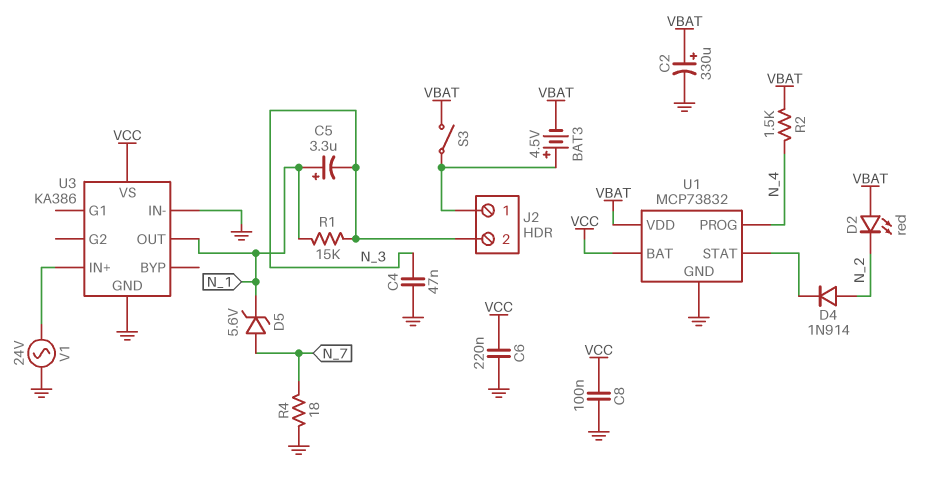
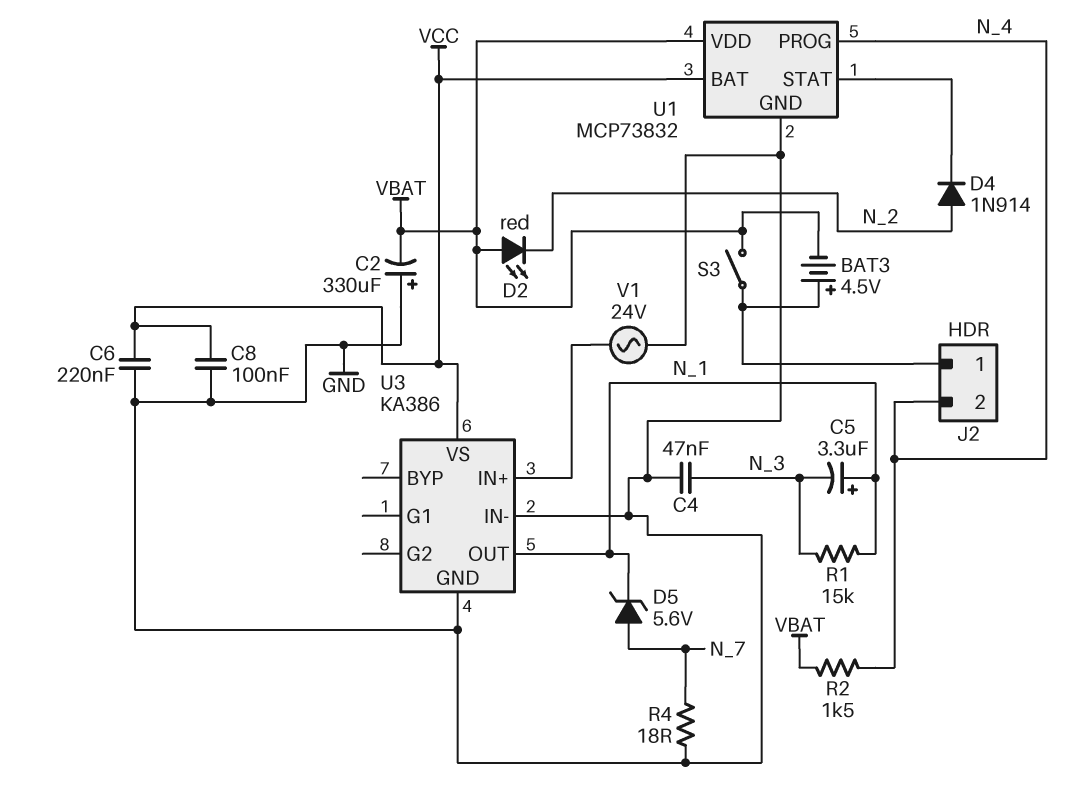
C2: 330uF (plus VBAT, minus GND) -> 330uF (plus GND, minus VBAT)
J2 pin 2: N_3 -> N_4

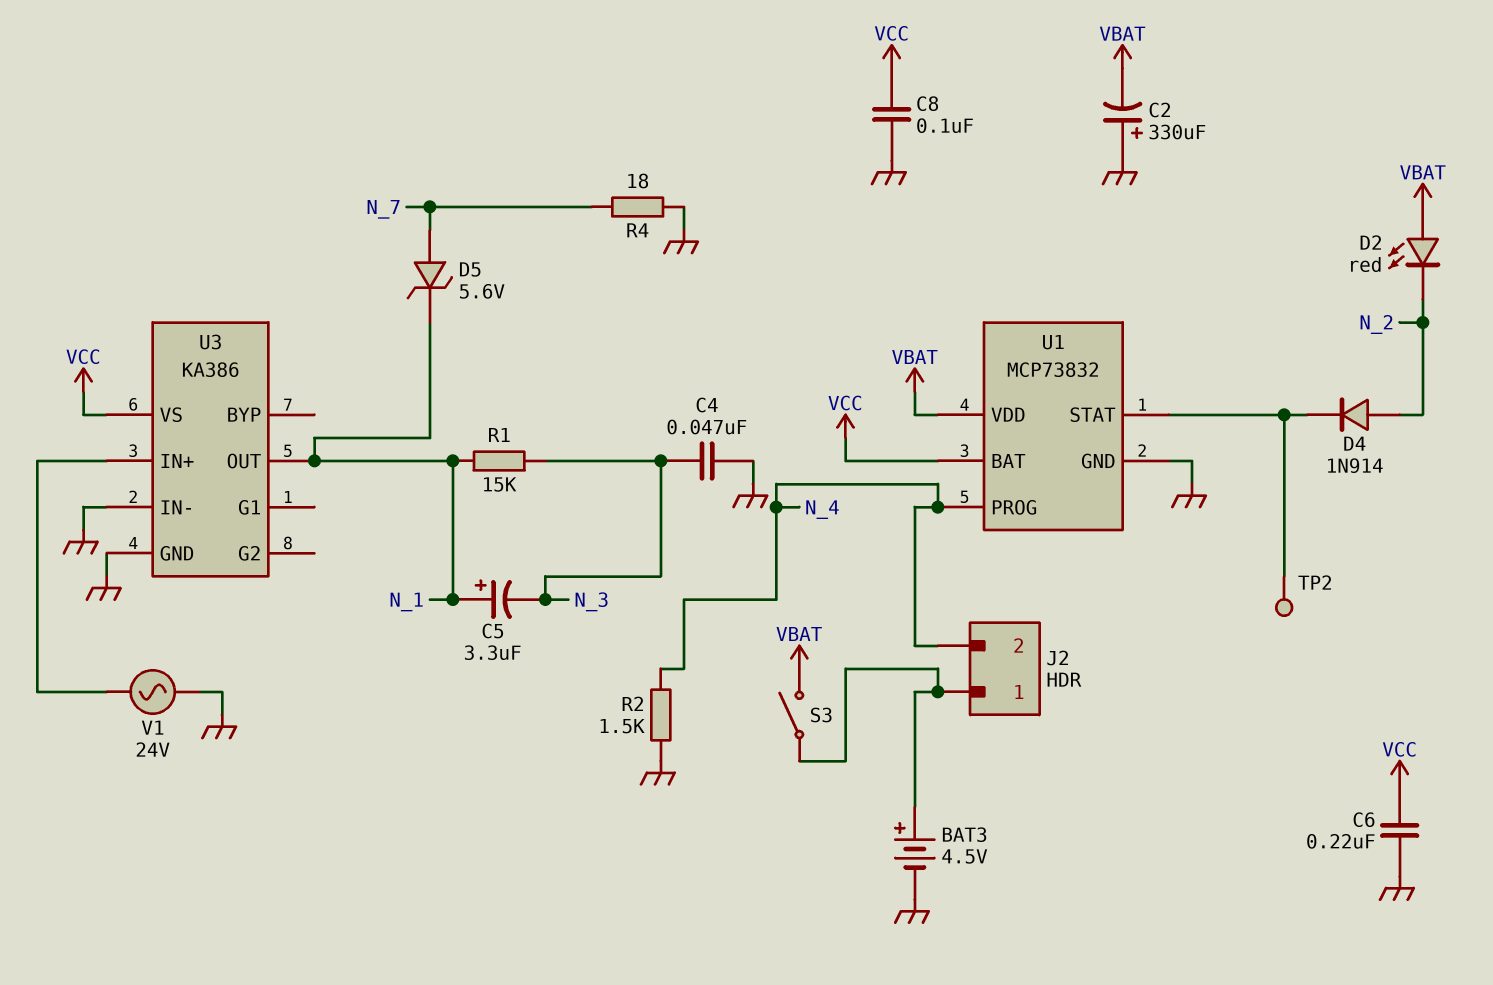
BAT3: 4.5V (plus J2/1, minus VBAT) -> 4.5V (plus J2/1, minus GND)
R2: 1.5k (N_4, VBAT) -> 1.5k (GND, N_4)
TP2: none -> test point (U1/STAT)

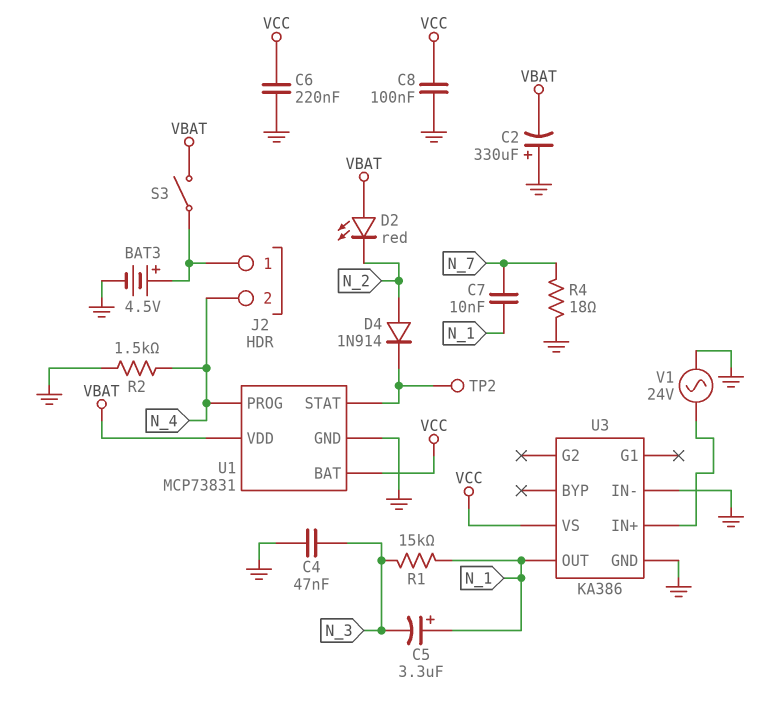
C7: none -> 10nF (N_1, N_7)
D5: zener 5.6V (A N_7, K N_1) -> none
U1: MCP73832 -> MCP73831

